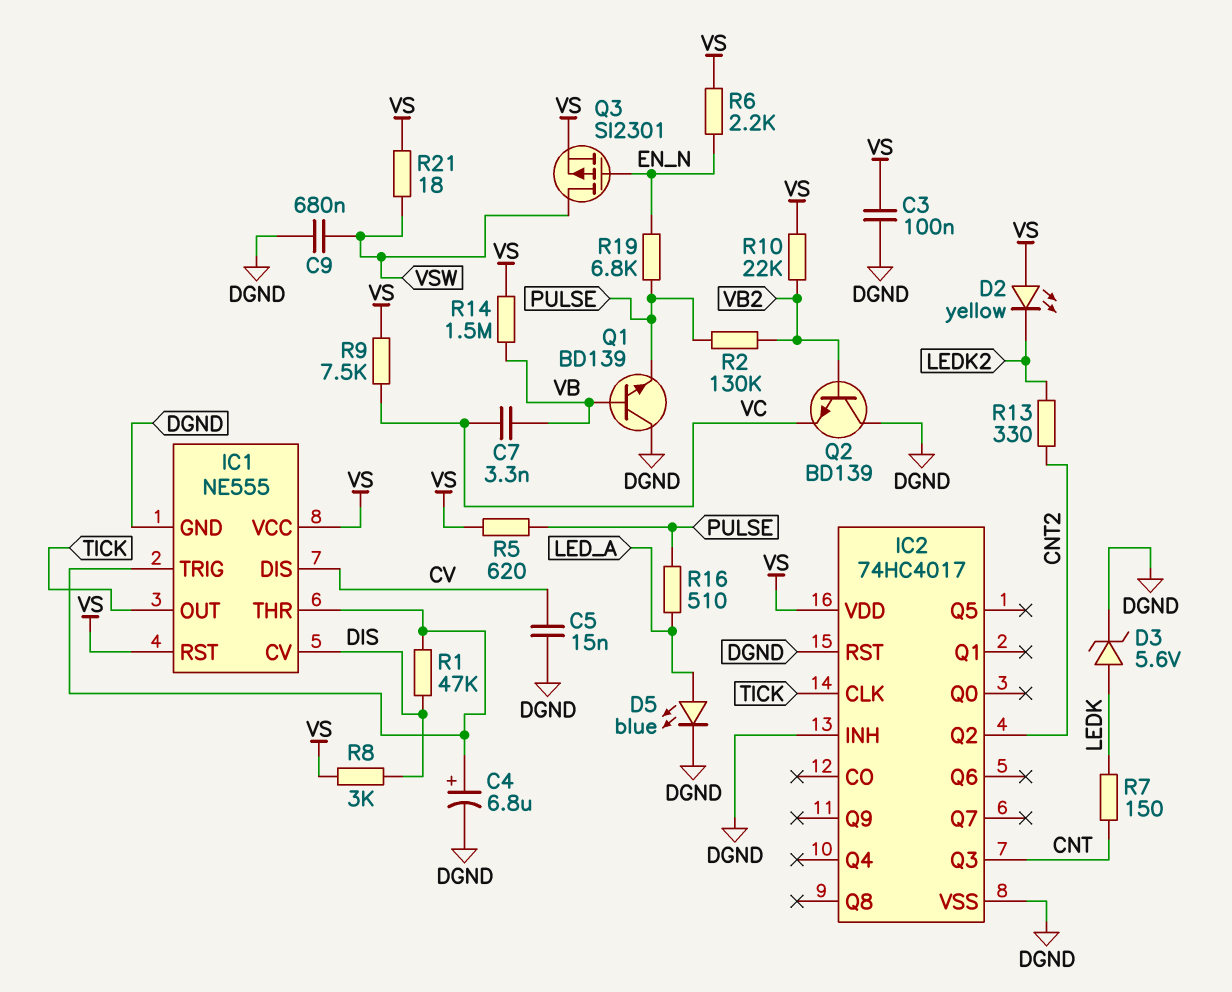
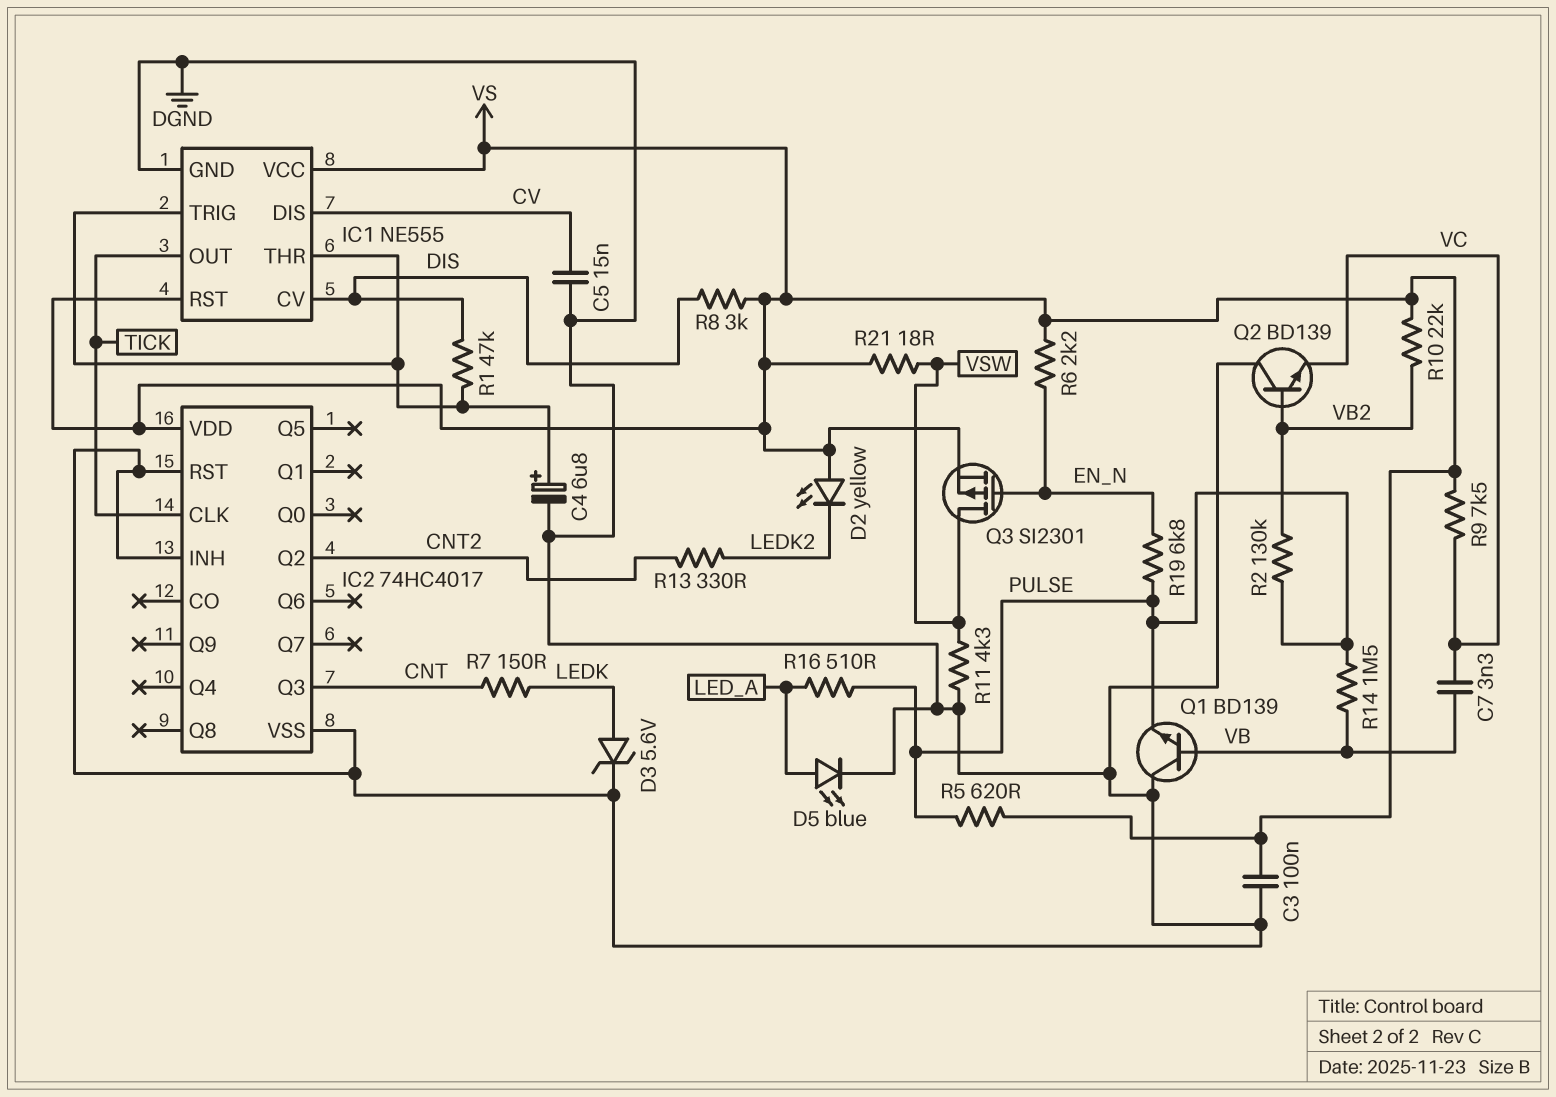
C9: 680nF (DGND, VSW) -> none
R11: none -> 4.3k (DGND, VSW)
R14: 1.5M (VB, VS) -> 1.5M (PULSE, VB)

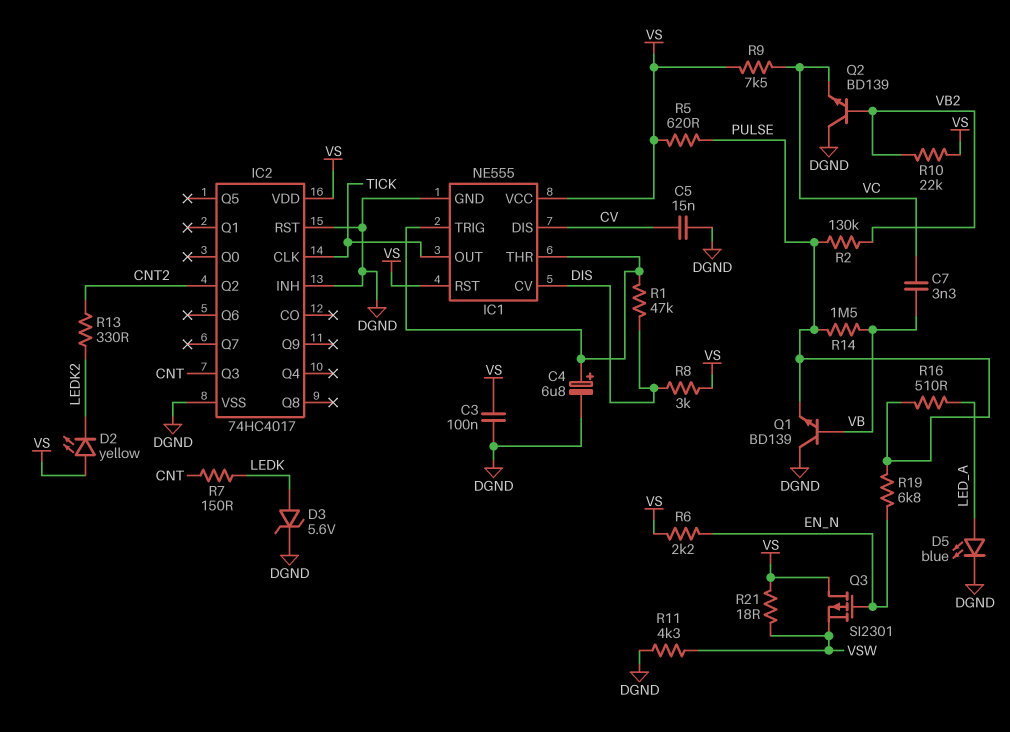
Q3: PMOS SI2301 (G EN_N, D VSW, S VS) -> PMOS SI2301 (G EN_N, D VS, S VSW)

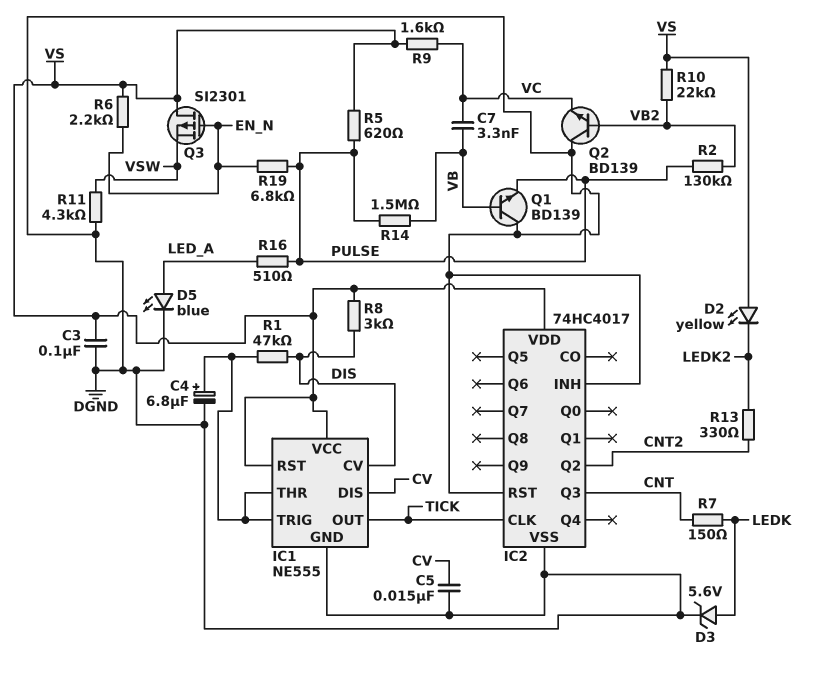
R9: 7.5k (VC, VS) -> 1.6k (VC, VS)
R21: 18 (VS, VSW) -> none

